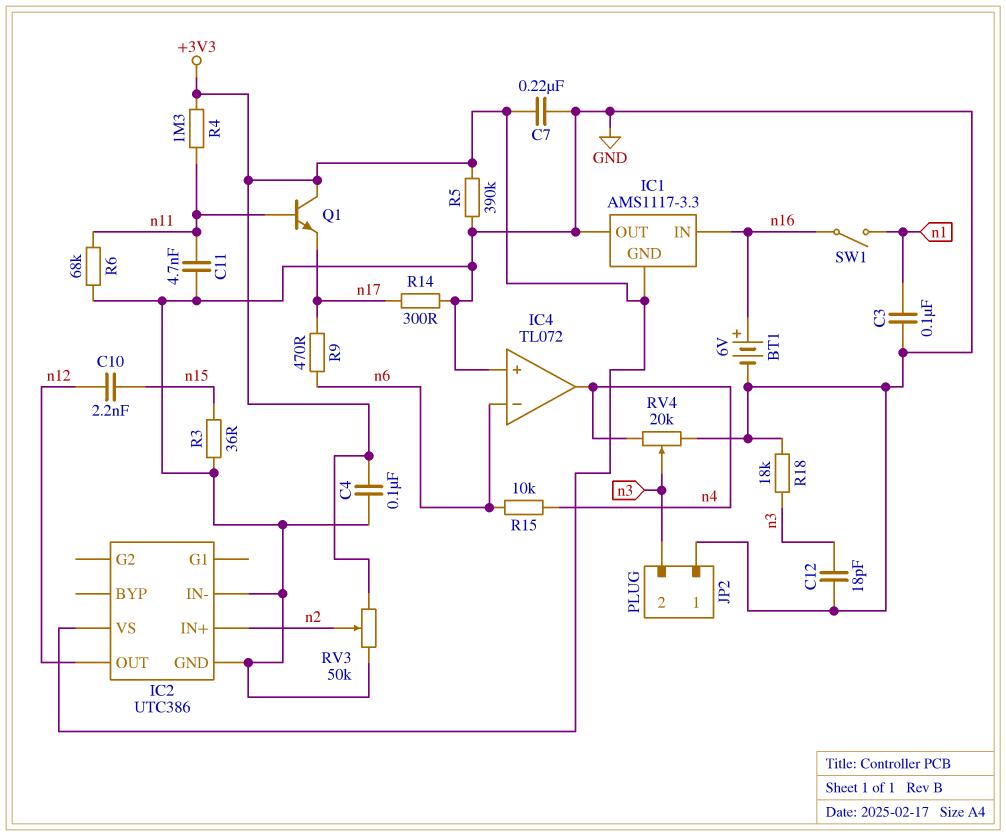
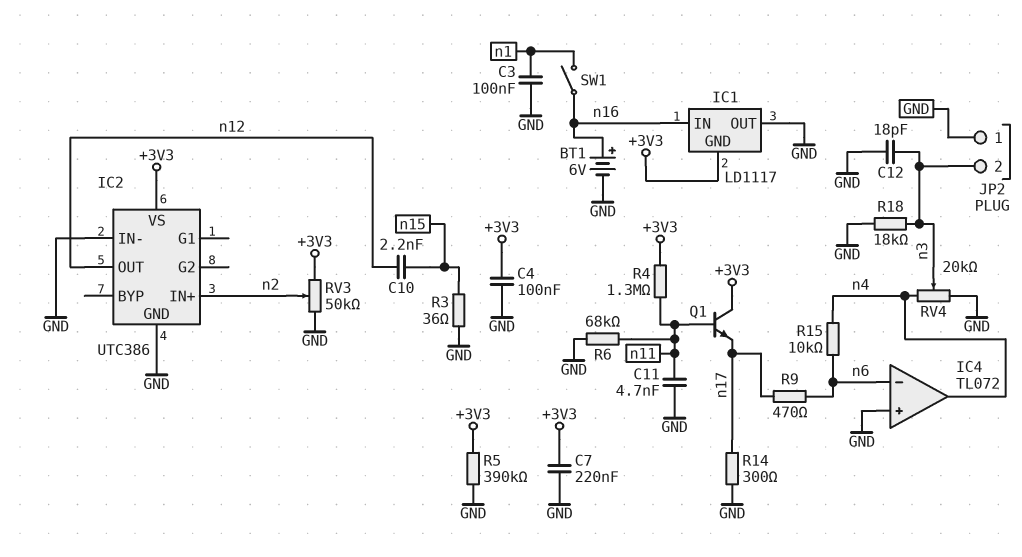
IC1: AMS1117-3.3 -> LD1117

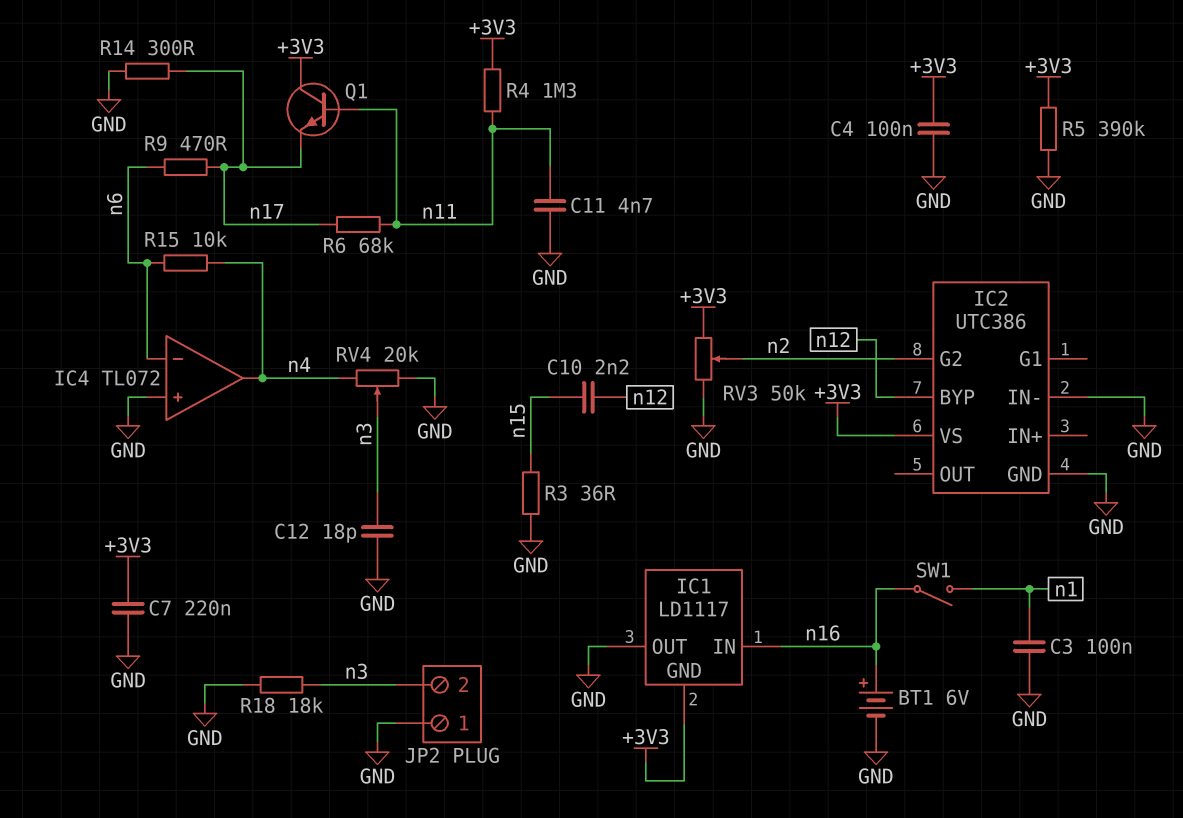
IC2 pin BYP: none -> n12
IC2 pin G2: none -> n2
IC2 pin IN+: n2 -> none
IC2 pin OUT: n12 -> none
R6: 68k (GND, n11) -> 68k (n11, n17)

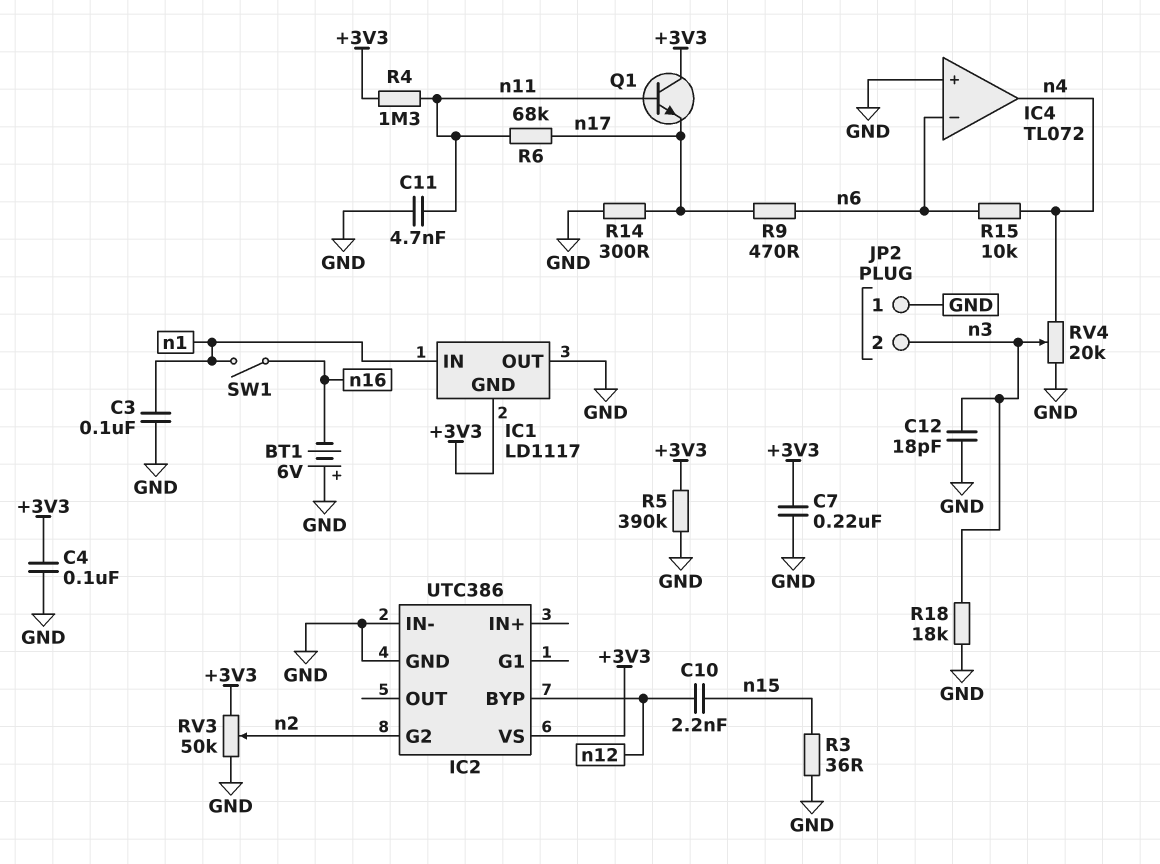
BT1: 6V (plus n16, minus GND) -> 6V (plus GND, minus n16)
IC1 pin IN: n16 -> n1

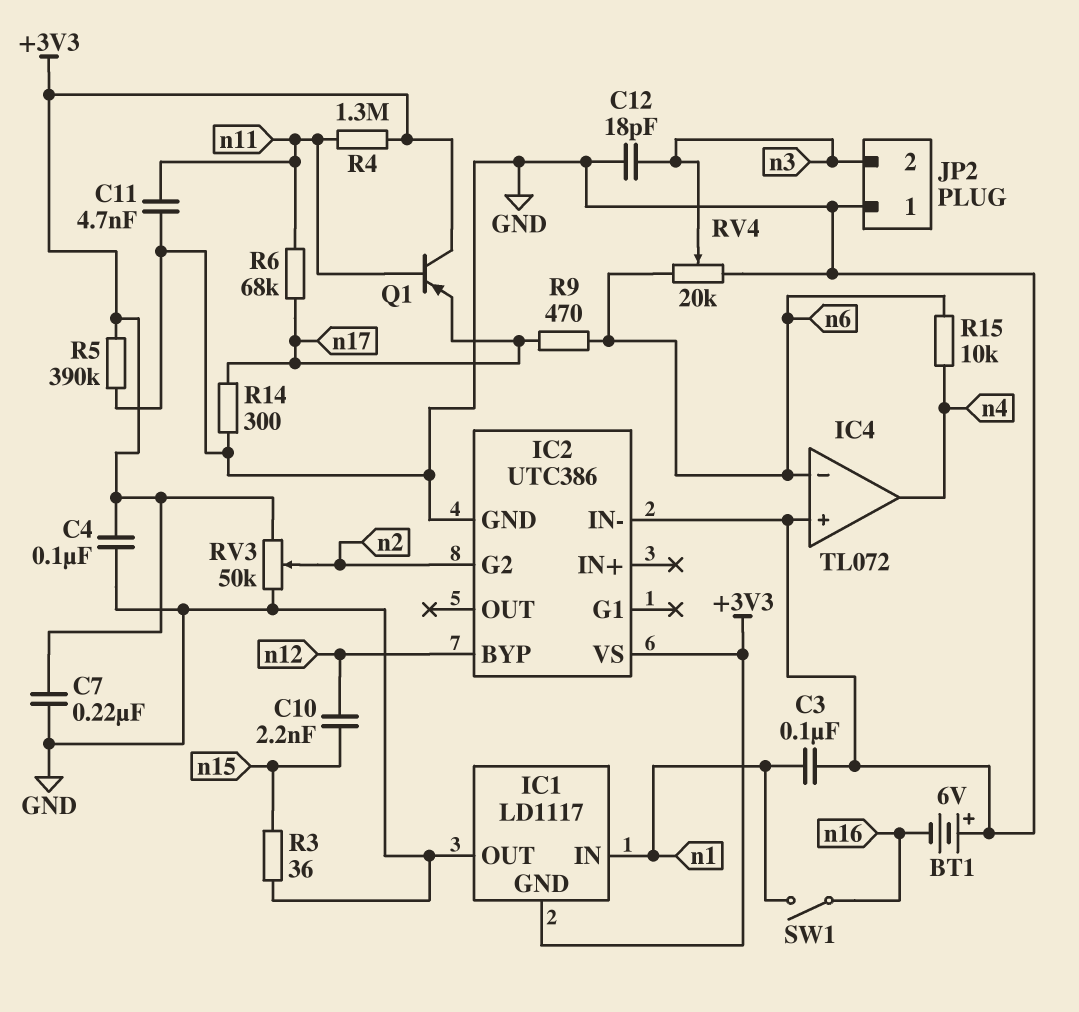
Q1: NPN (B n11, C +3V3, E n17) -> PNP (B n11, C +3V3, E n17)
R18: 18k (GND, n3) -> none
RV4: 20k (GND, n4, wiper n3) -> 20k (GND, n6, wiper n3)

